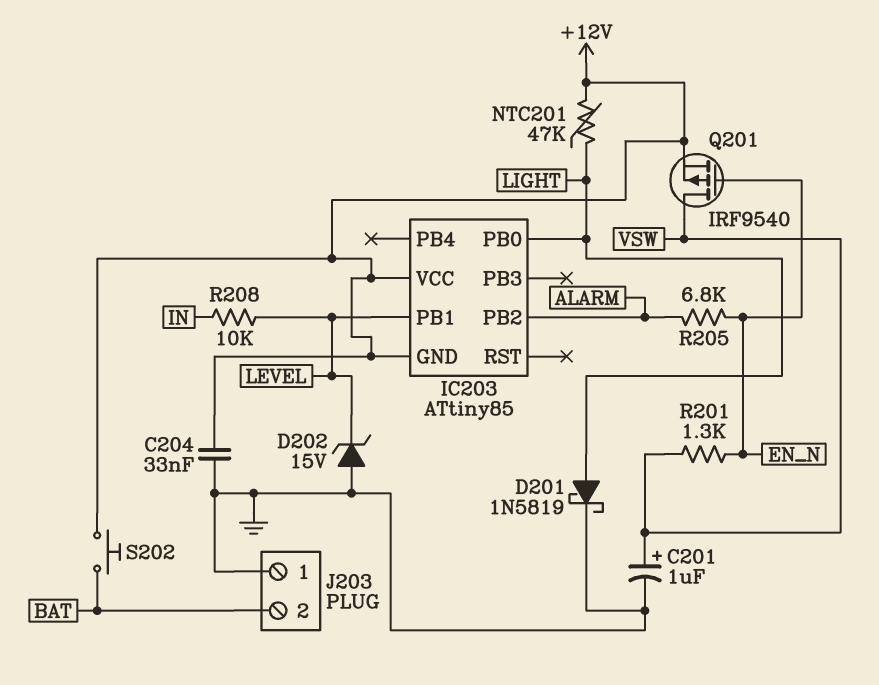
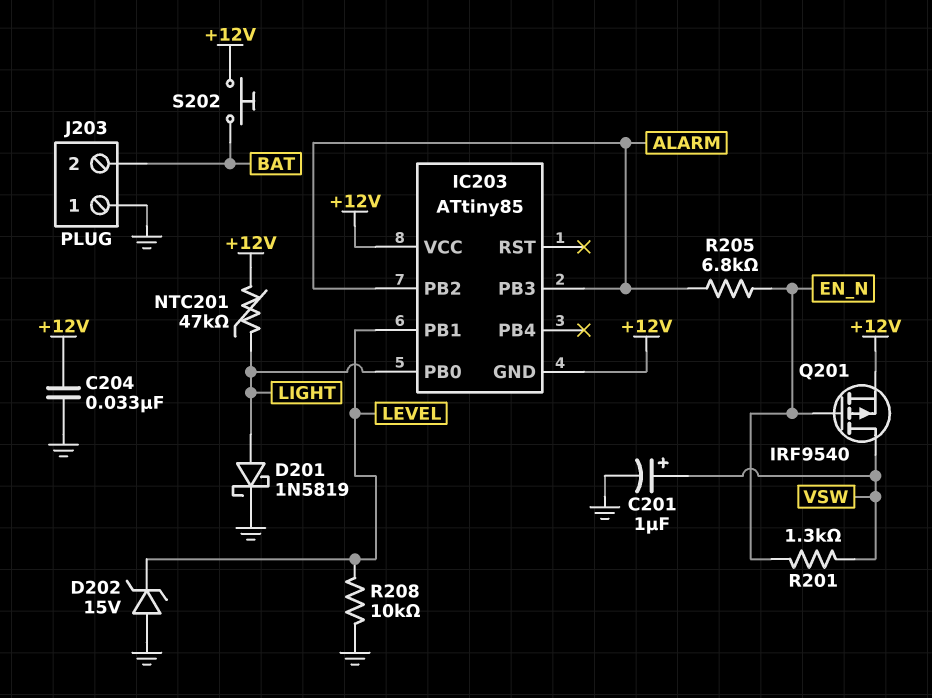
IC203 pin PB3: none -> ALARM
R208: 10k (IN, LEVEL) -> 10k (GND, LEVEL)

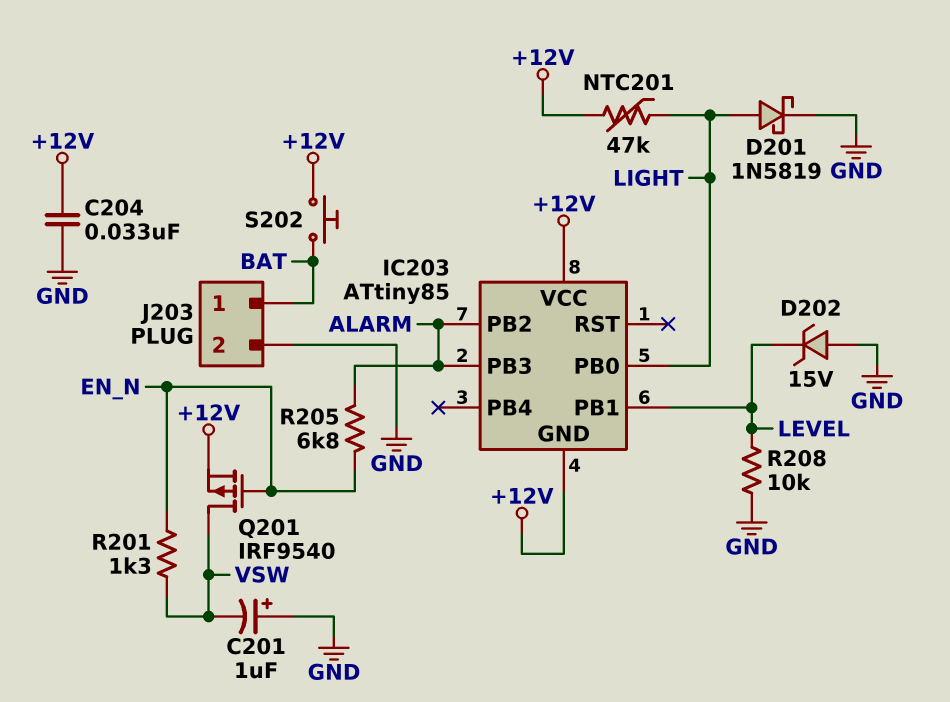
C201: 1uF (plus VSW, minus GND) -> 1uF (plus GND, minus VSW)
J203 pin 1: GND -> BAT
J203 pin 2: BAT -> GND

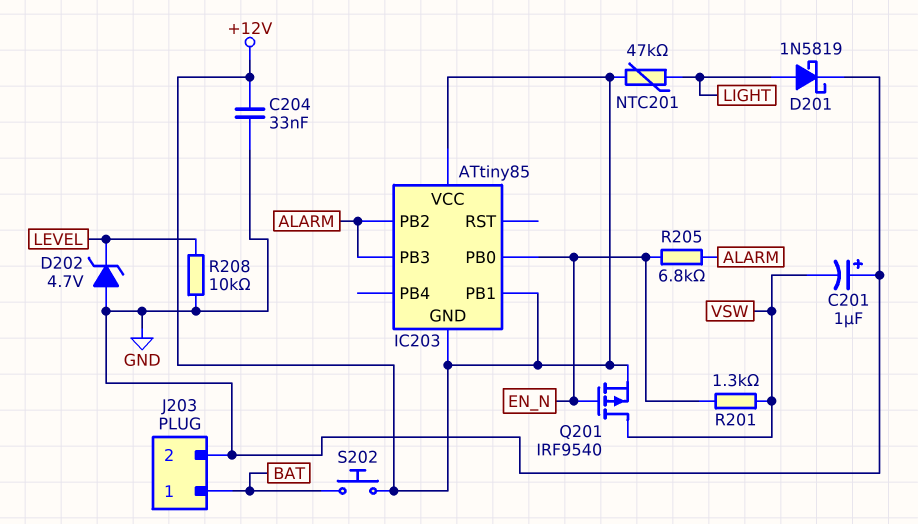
D202: zener 15V (A GND, K LEVEL) -> zener 4.7V (A GND, K LEVEL)
IC203 pin PB0: LIGHT -> EN_N
IC203 pin PB1: LEVEL -> +12V

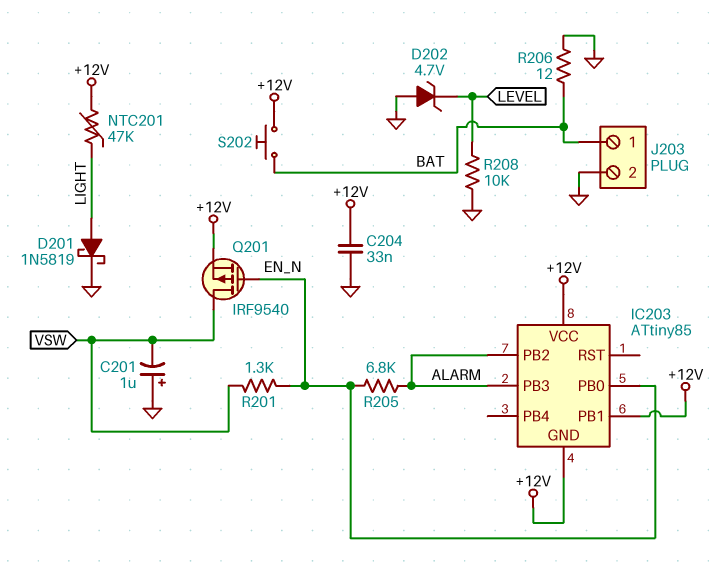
R206: none -> 12 (BAT, GND)

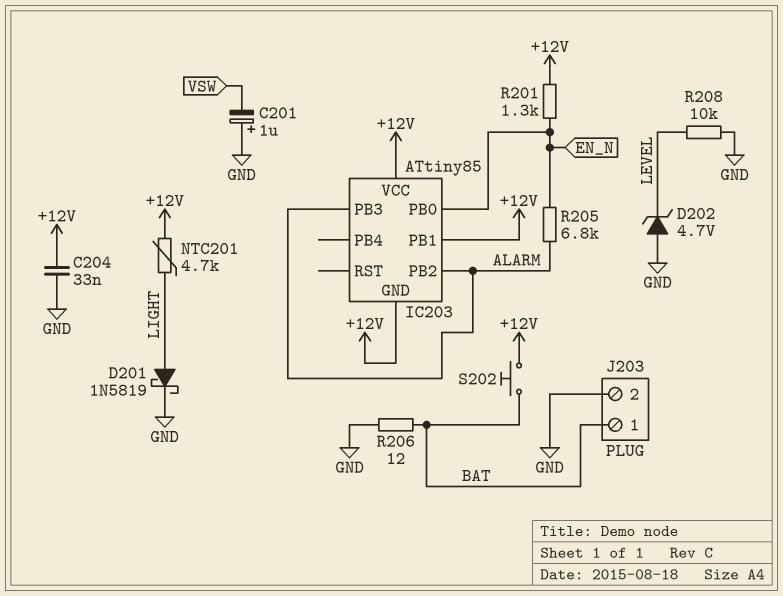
NTC201: 47k (+12V, LIGHT) -> 4.7k (+12V, LIGHT)
Q201: PMOS IRF9540 (G EN_N, D VSW, S +12V) -> none
R201: 1.3k (EN_N, VSW) -> 1.3k (+12V, EN_N)

